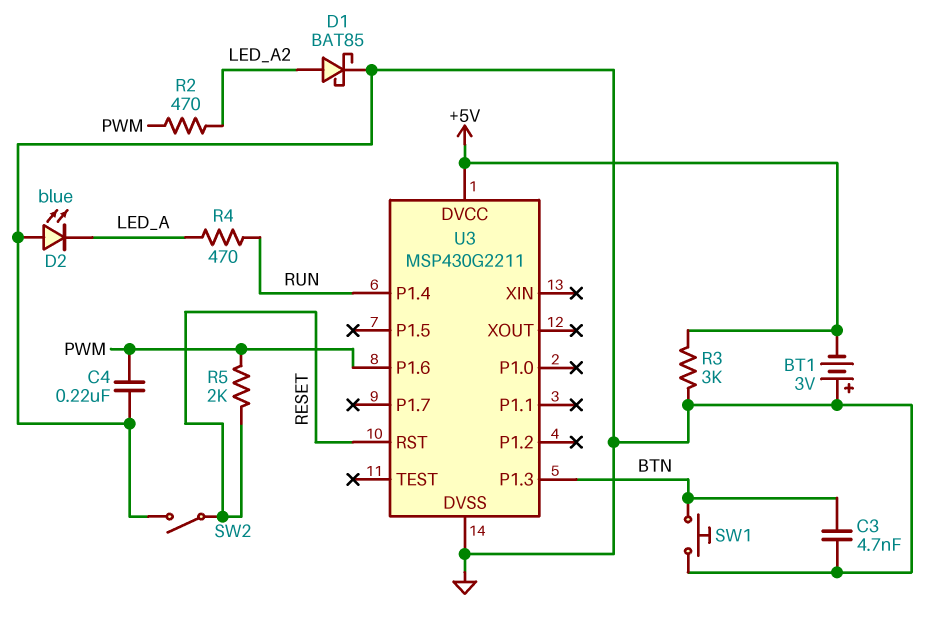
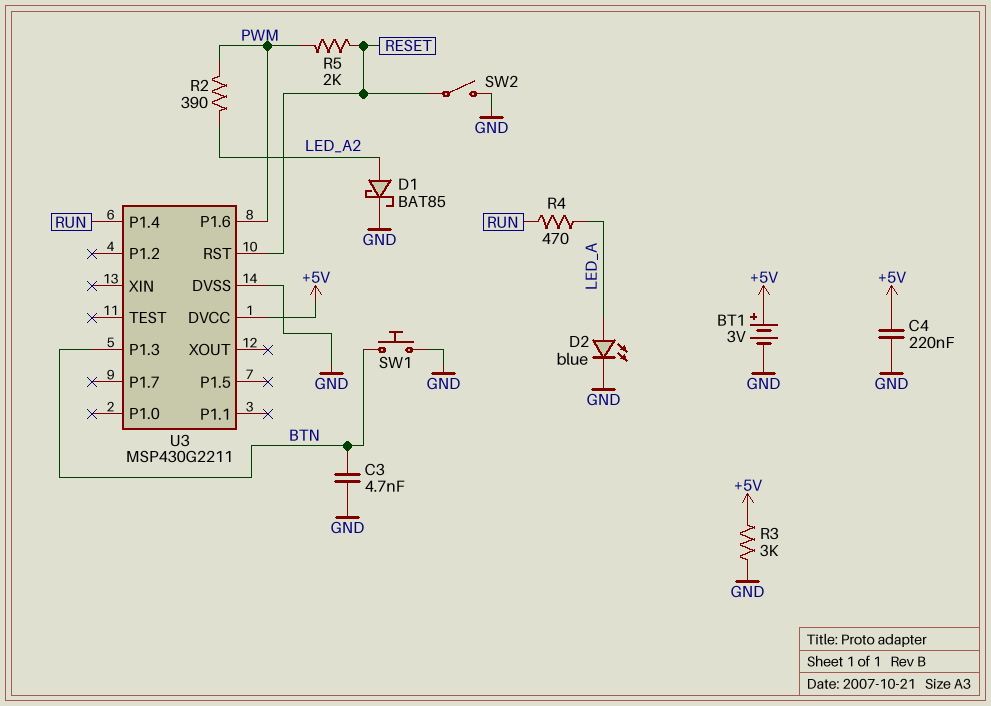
BT1: 3V (plus GND, minus +5V) -> 3V (plus +5V, minus GND)
C4: 220nF (GND, PWM) -> 220nF (+5V, GND)
D2: LED blue (A GND, K LED_A) -> LED blue (A LED_A, K GND)
R2: 470 (LED_A2, PWM) -> 390 (LED_A2, PWM)

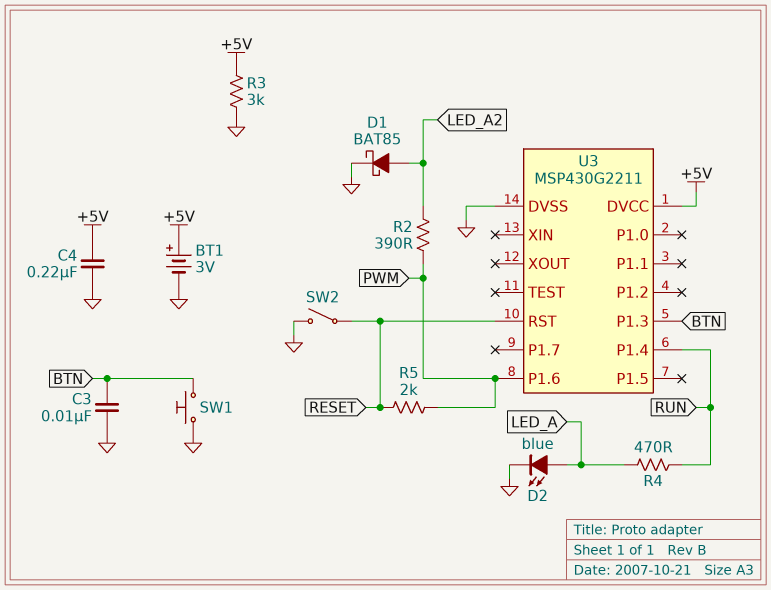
C3: 4.7nF (BTN, GND) -> 10nF (BTN, GND)

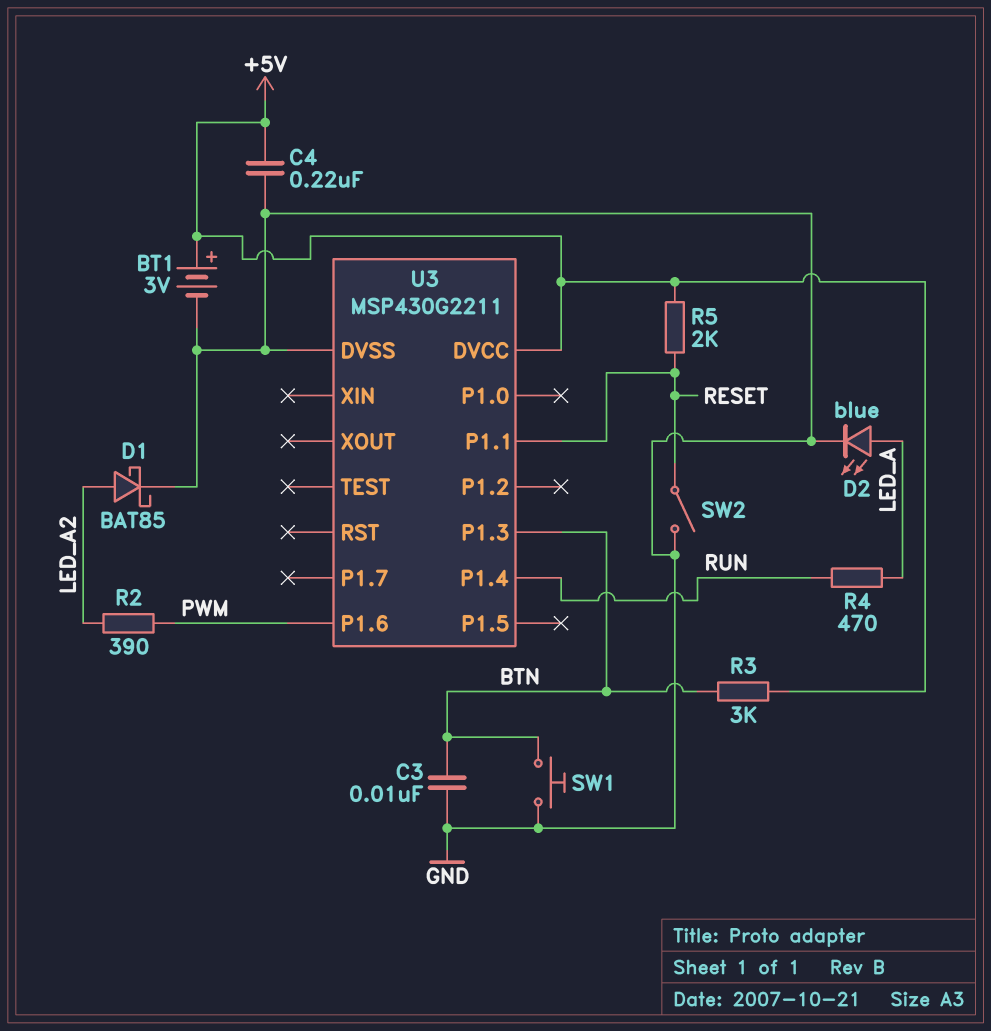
R3: 3k (+5V, GND) -> 3k (+5V, BTN)
R5: 2k (PWM, RESET) -> 2k (+5V, RESET)
U3 pin P1.1: none -> RESET
U3 pin RST: RESET -> none

